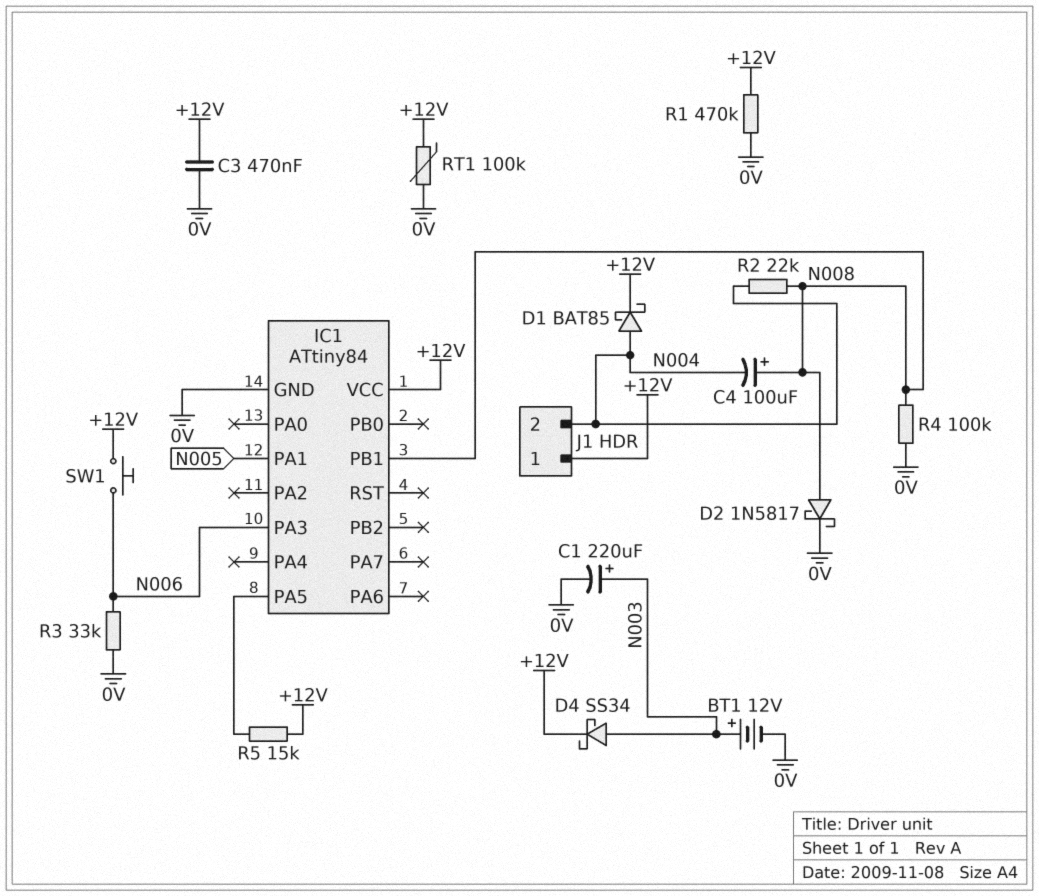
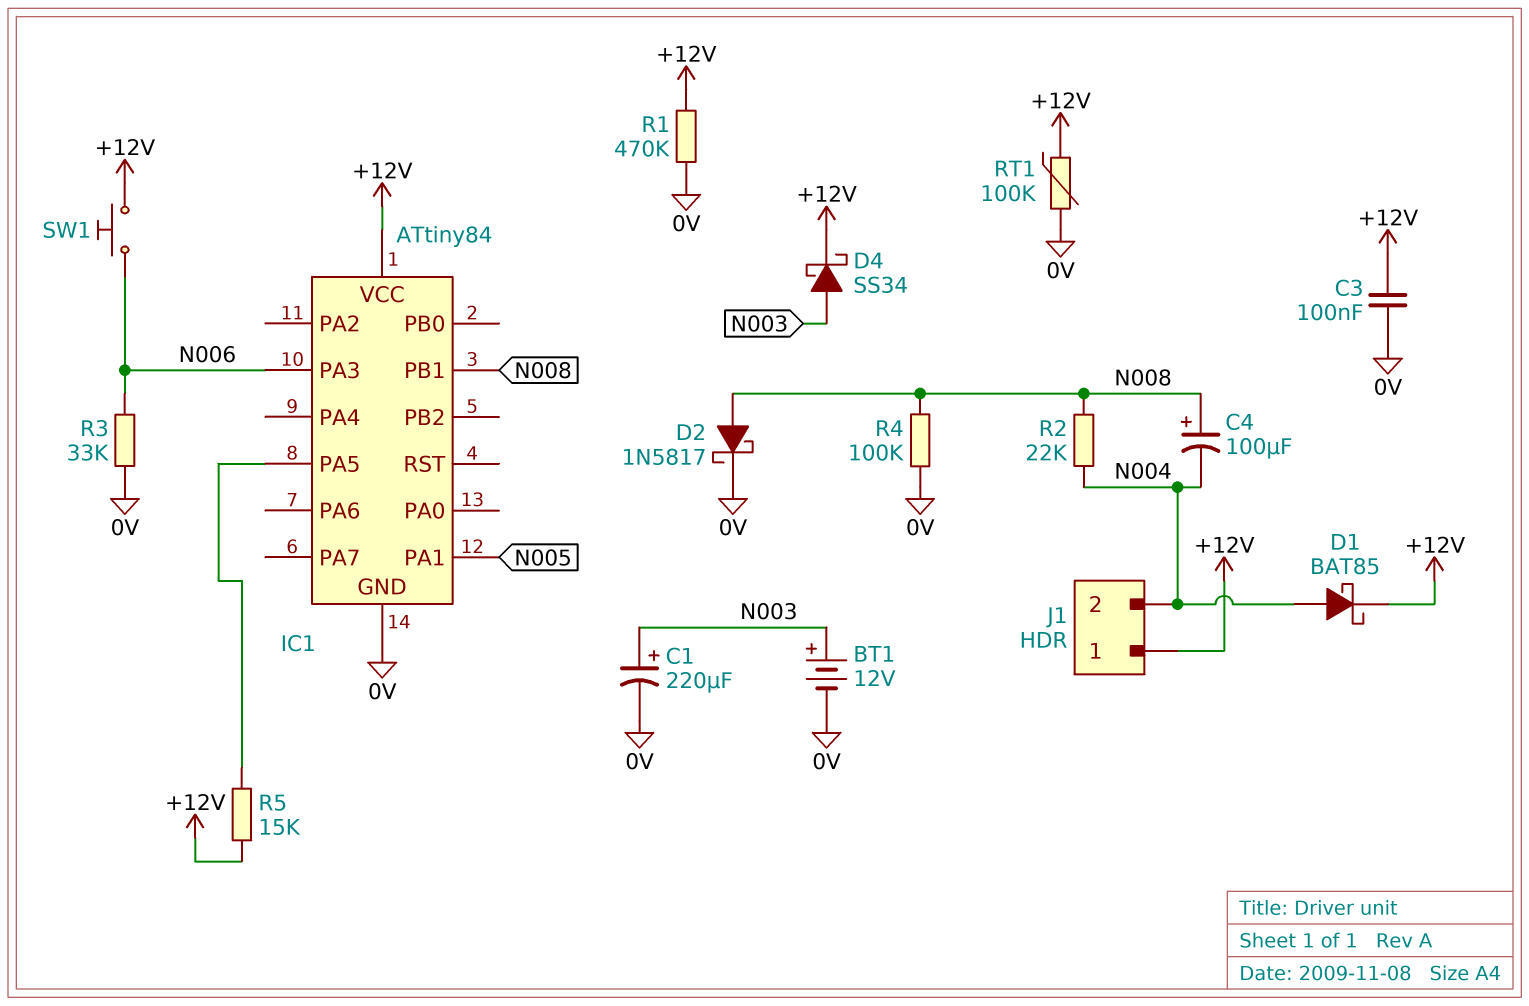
C3: 470nF (+12V, 0V) -> 100nF (+12V, 0V)

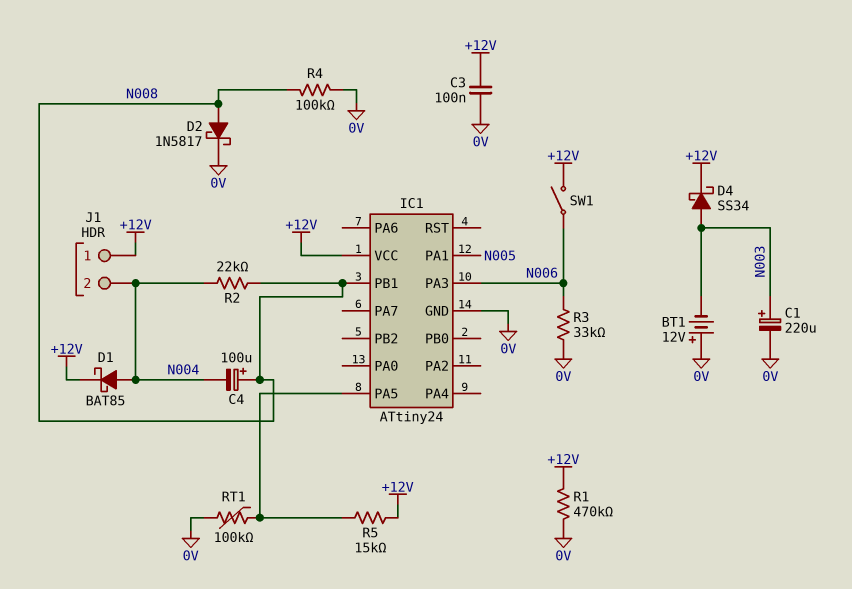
BT1: 12V (plus N003, minus 0V) -> 12V (plus 0V, minus N003)
IC1: ATtiny84 -> ATtiny24
RT1: 100k (+12V, 0V) -> 100k (0V, IC1/PA5)
SW1: button (+12V, N006) -> switch (+12V, N006)

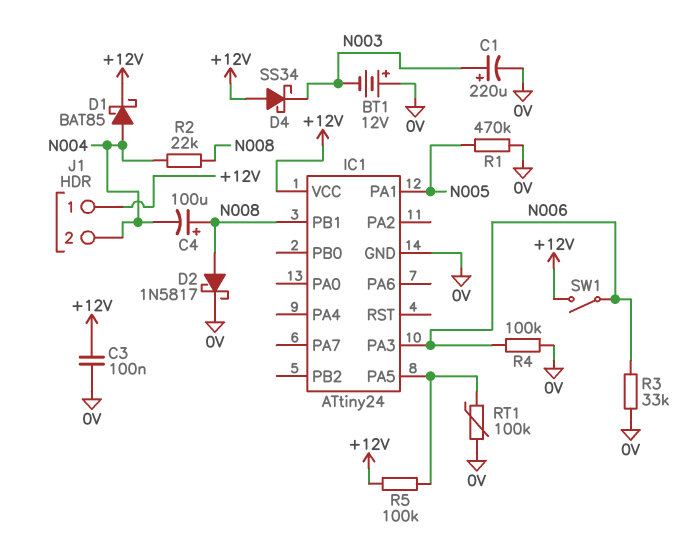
D4: schottky SS34 (A N003, K +12V) -> schottky SS34 (A +12V, K N003)
R1: 470k (+12V, 0V) -> 470k (0V, N005)
R4: 100k (0V, N008) -> 100k (0V, N006)
R5: 15k (+12V, IC1/PA5) -> 100k (+12V, IC1/PA5)

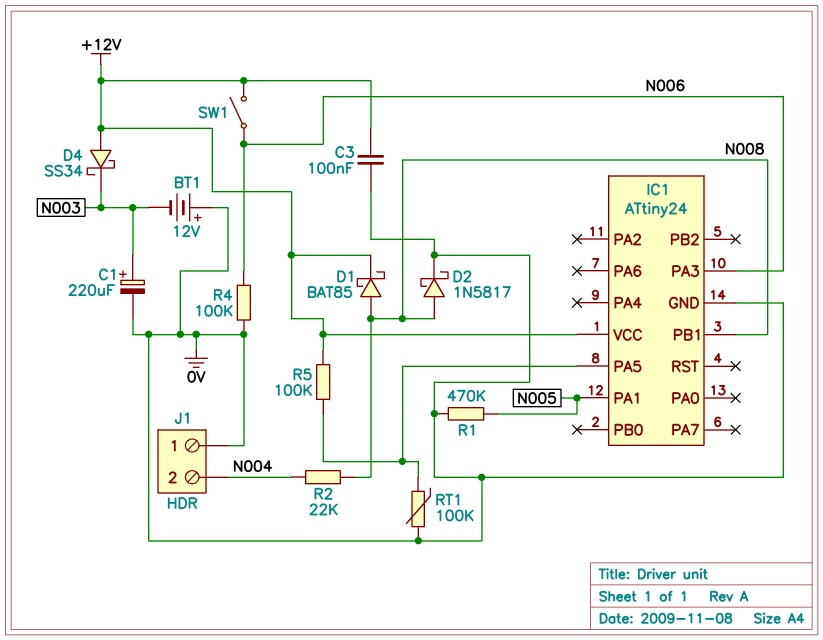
C4: 100uF (plus N008, minus N004) -> none
D1: schottky BAT85 (A N004, K +12V) -> schottky BAT85 (A N008, K +12V)
J1 pin 1: +12V -> 0V
R3: 33k (0V, N006) -> none

